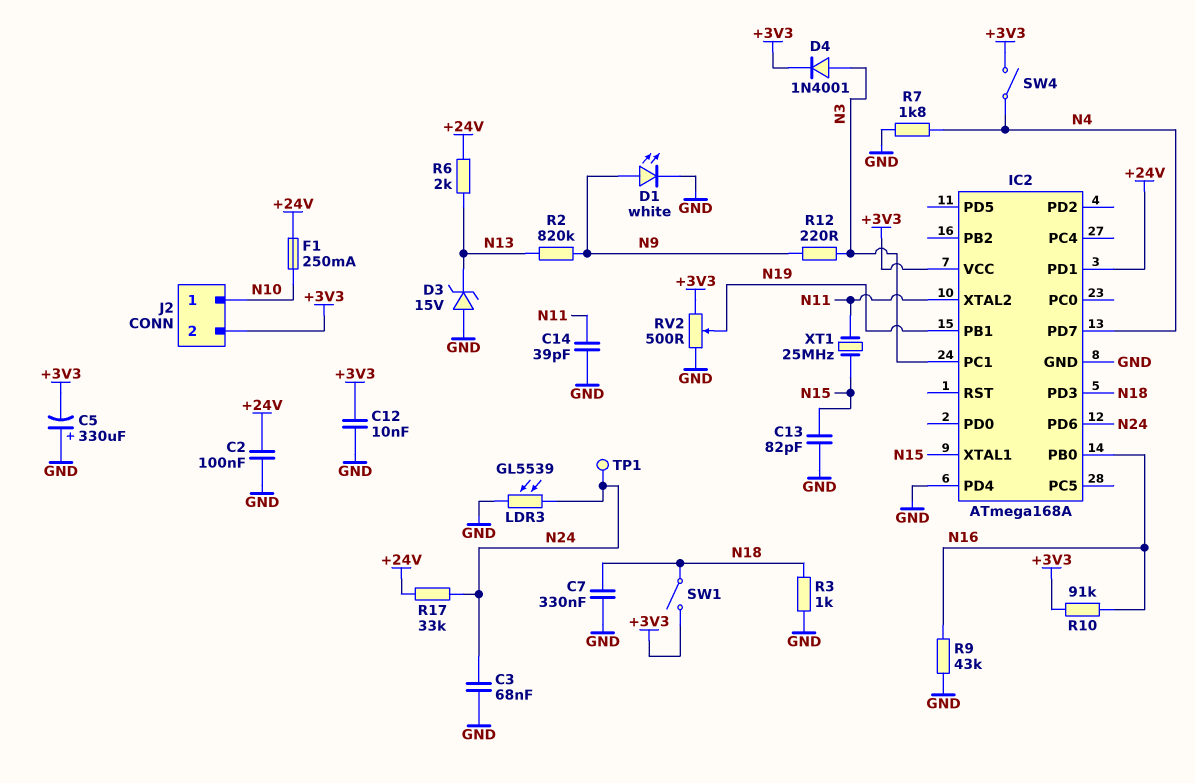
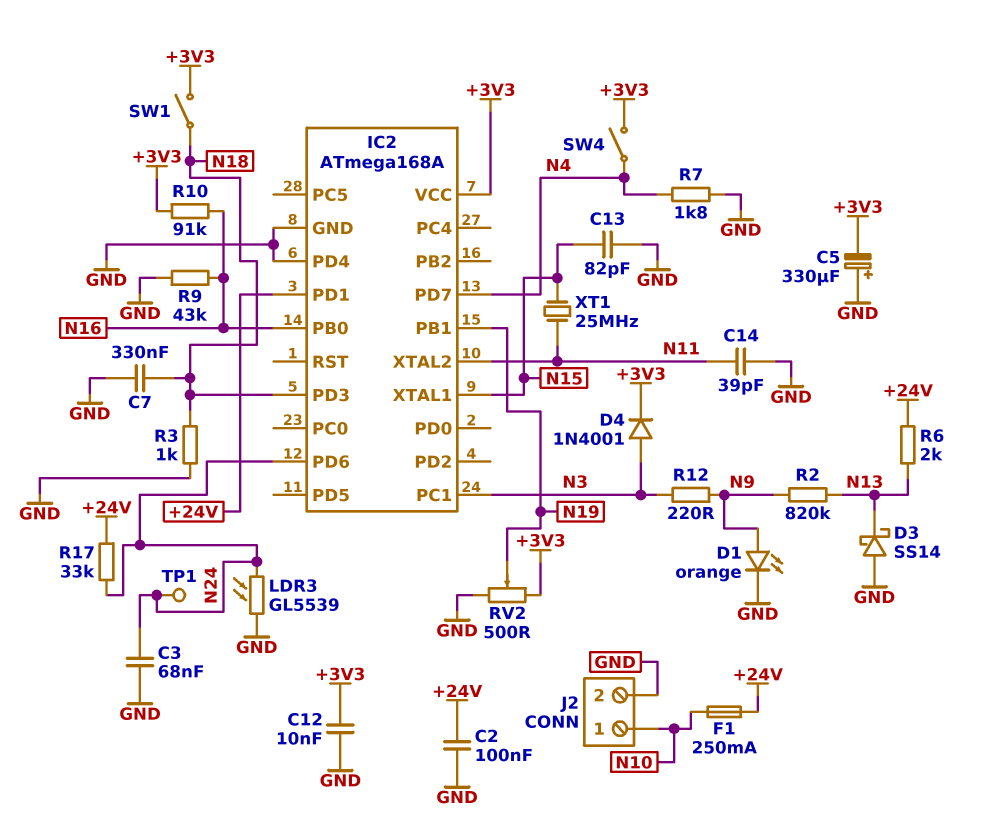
D1: LED white (A N9, K GND) -> LED orange (A N9, K GND)
D3: zener 15V (A GND, K N13) -> schottky SS14 (A GND, K N13)
J2 pin 2: +3V3 -> GND

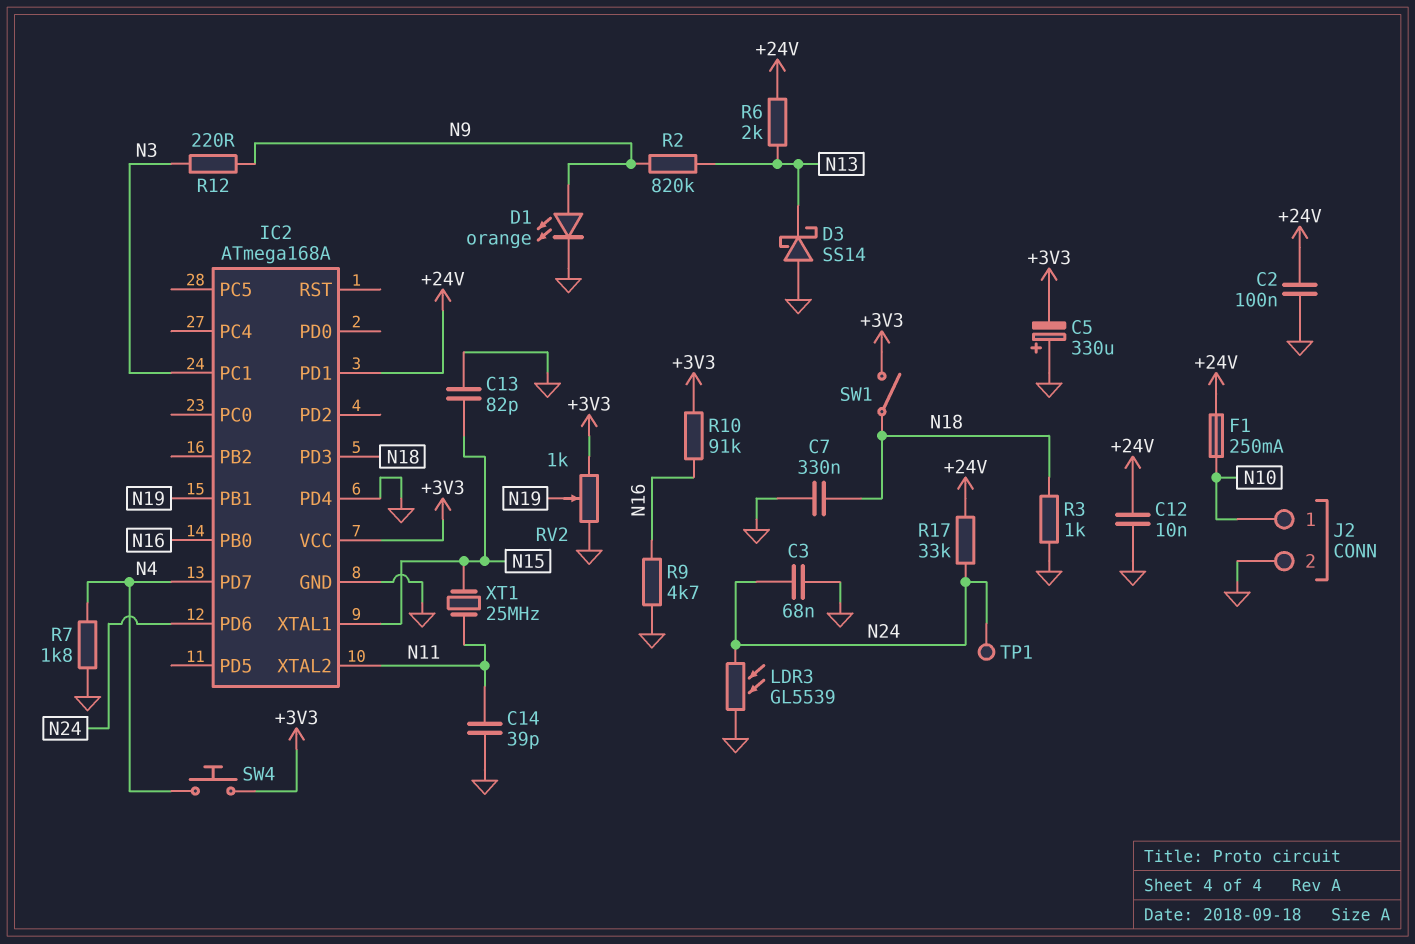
C12: 10nF (+3V3, GND) -> 10nF (+24V, GND)
D4: diode 1N4001 (A N3, K +3V3) -> none
R9: 43k (GND, N16) -> 4.7k (GND, N16)
RV2: 500 (+3V3, GND, wiper N19) -> 1k (+3V3, GND, wiper N19)
SW4: switch (+3V3, N4) -> button (+3V3, N4)

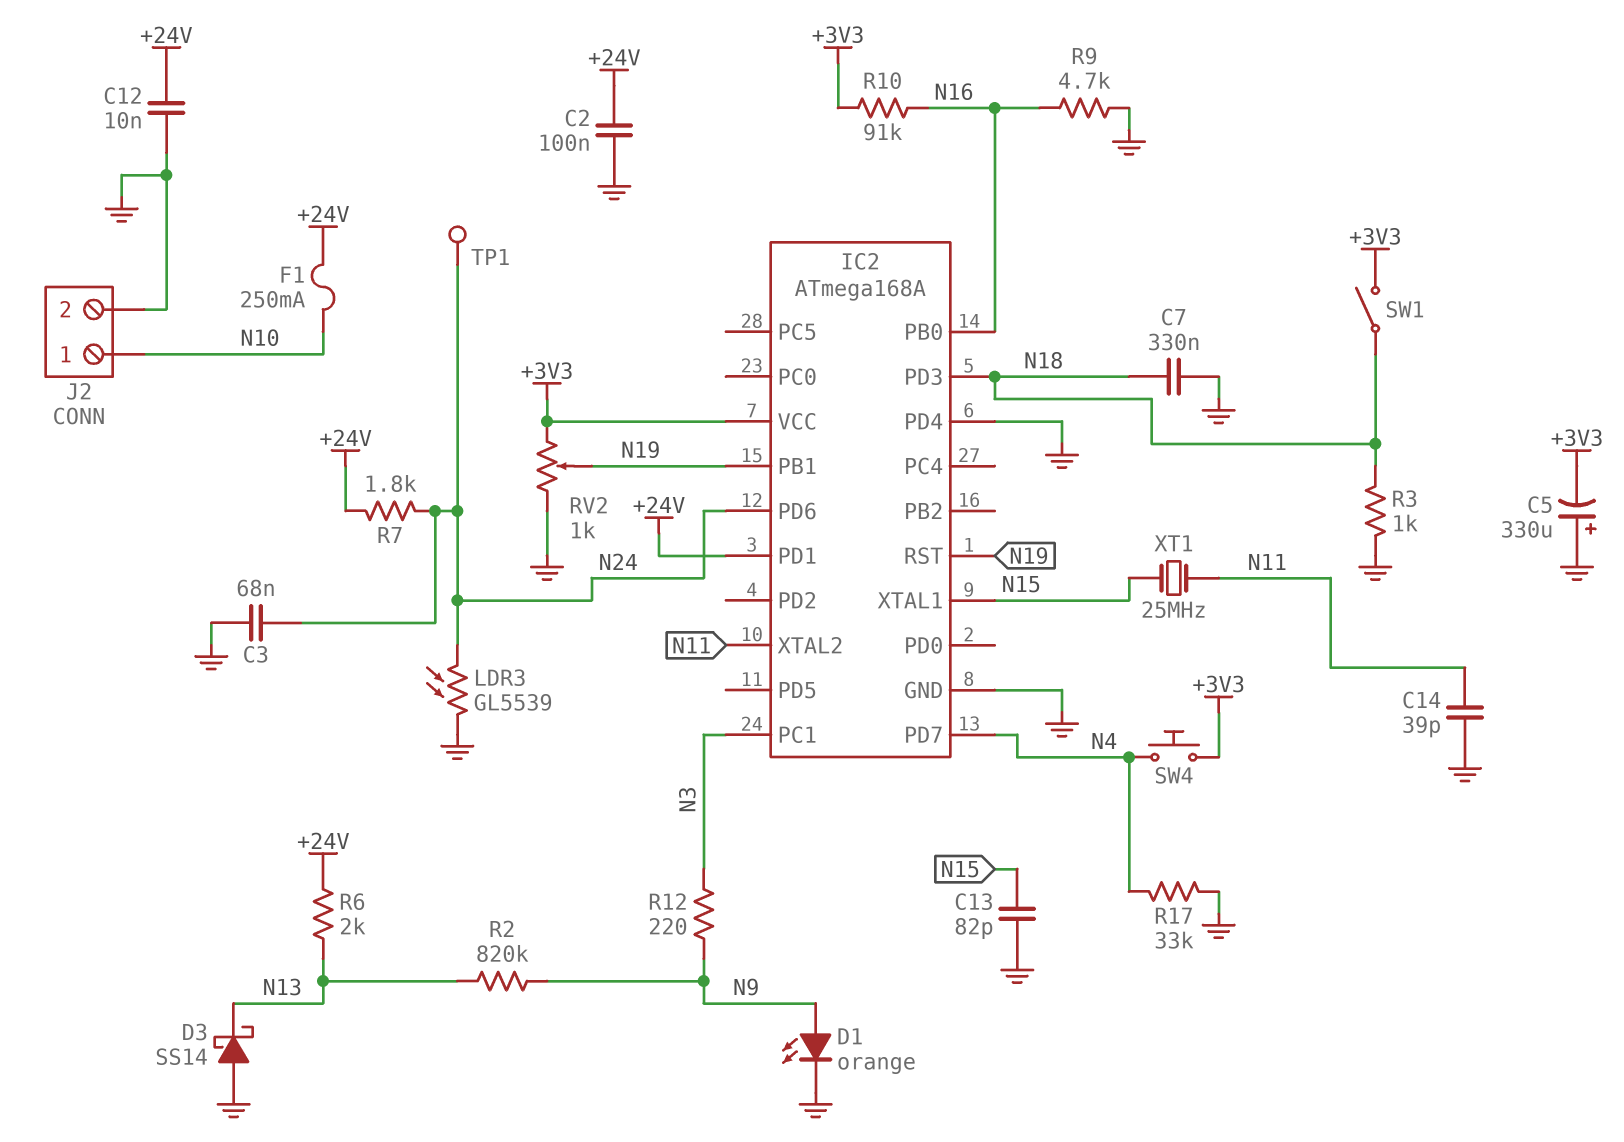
IC2 pin RST: none -> N19
R7: 1.8k (GND, N4) -> 1.8k (+24V, N24)
R17: 33k (+24V, N24) -> 33k (GND, N4)

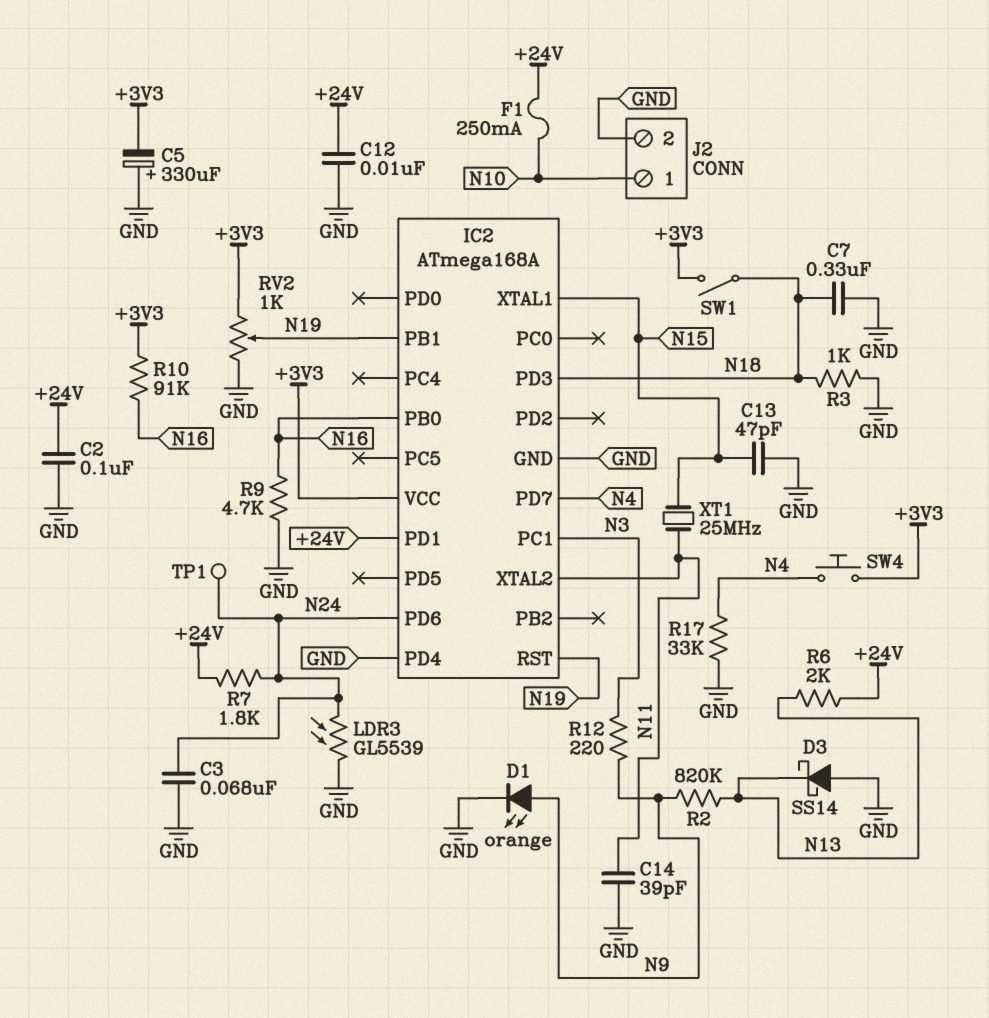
C13: 82pF (GND, N15) -> 47pF (GND, N15)

